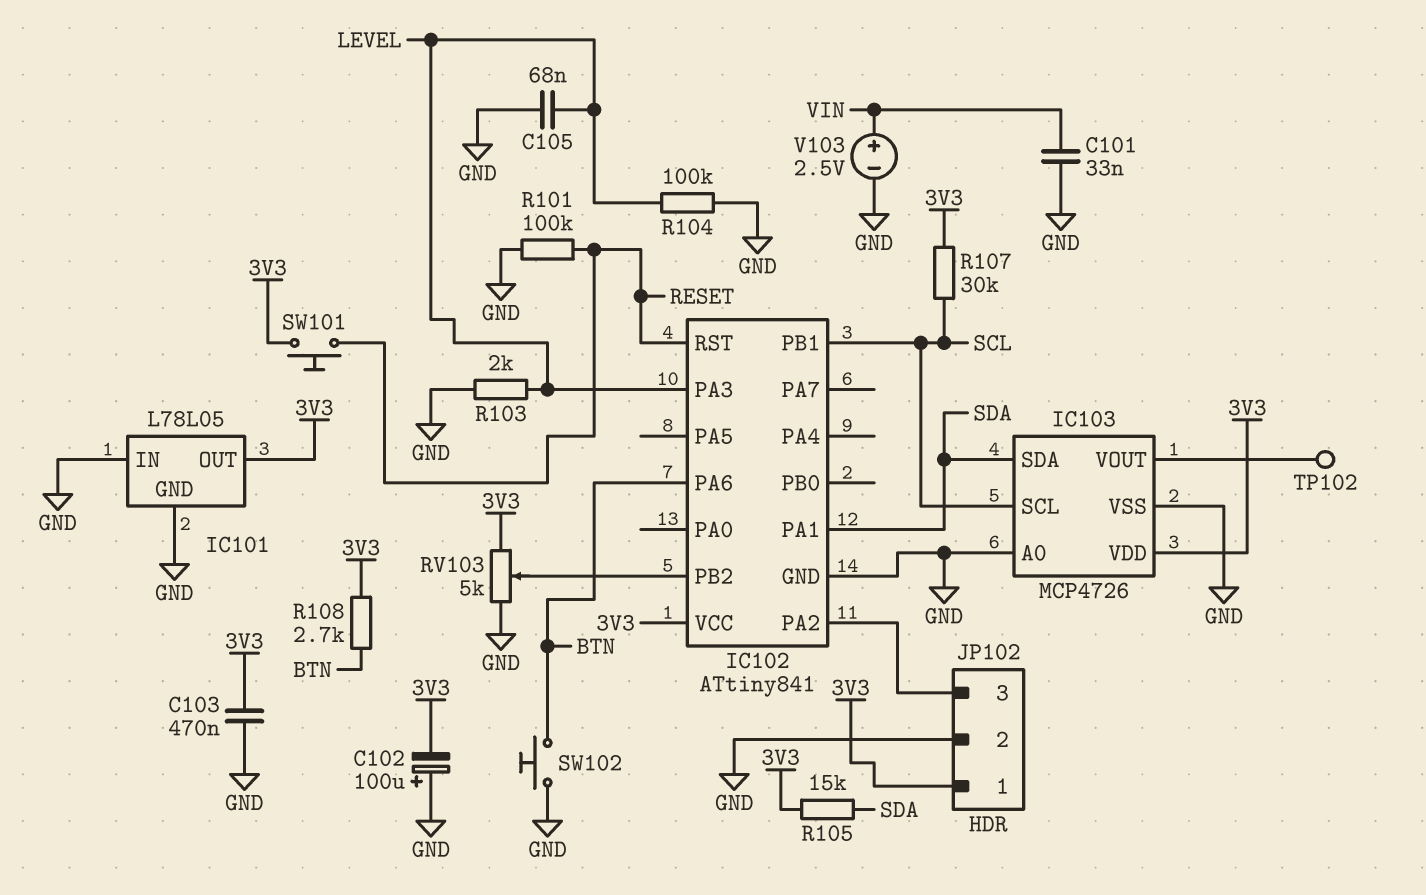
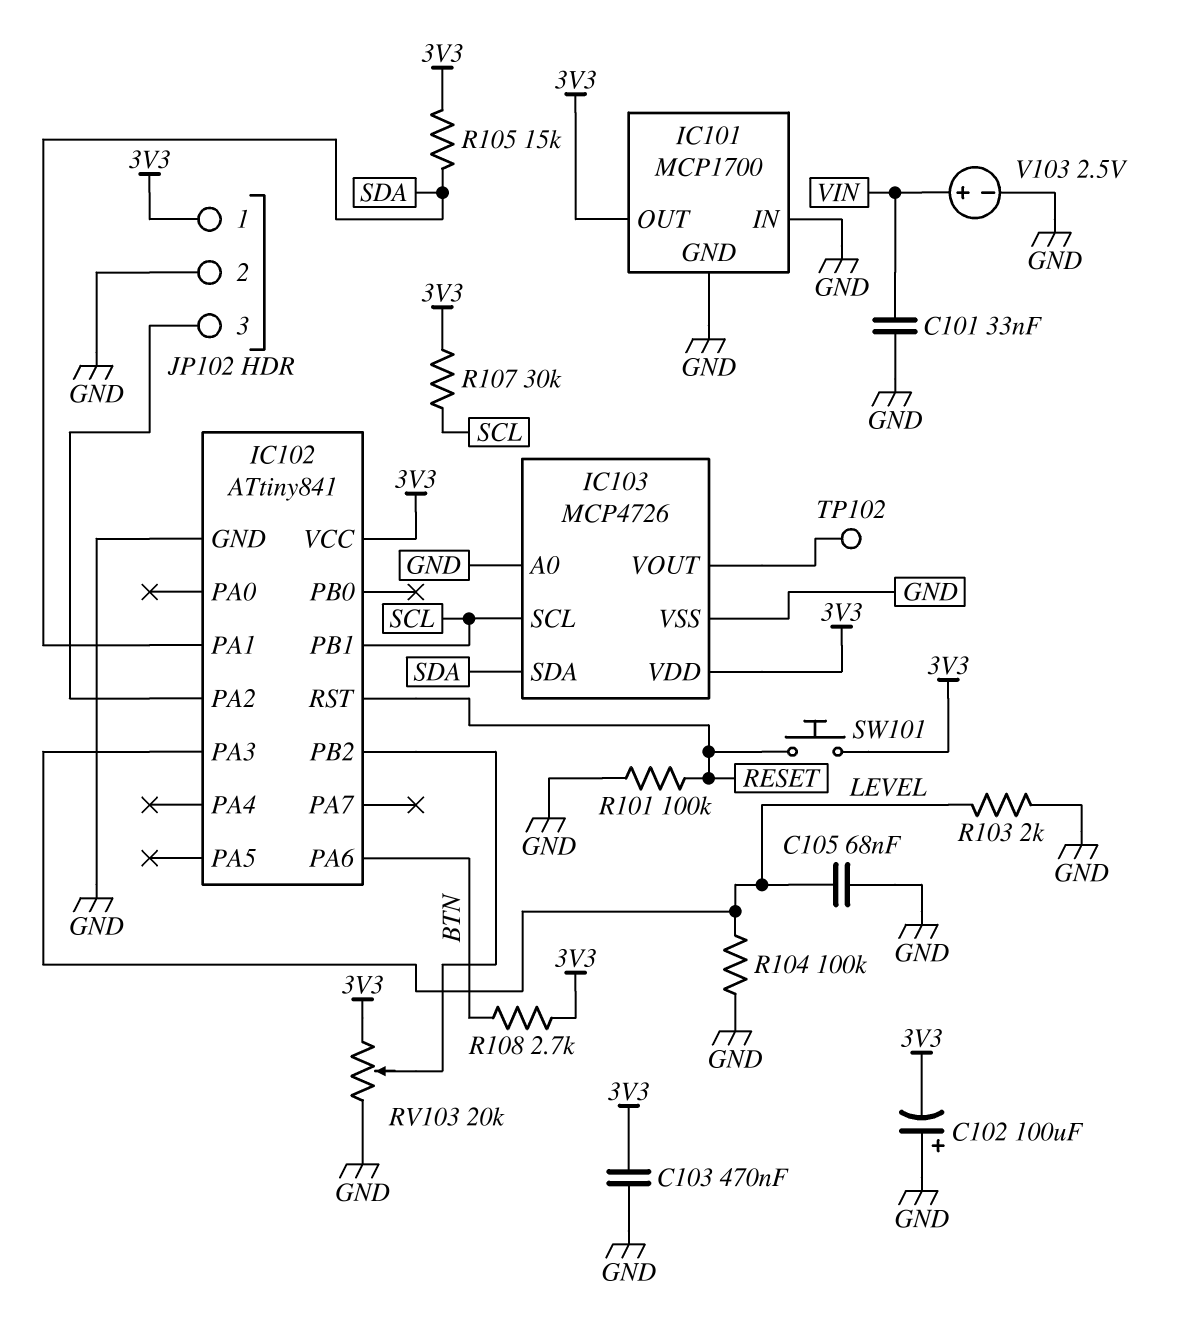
IC101: L78L05 -> MCP1700
RV103: 5k (3V3, GND, wiper IC102/PB2) -> 20k (3V3, GND, wiper IC102/PB2)
SW102: button (BTN, GND) -> none

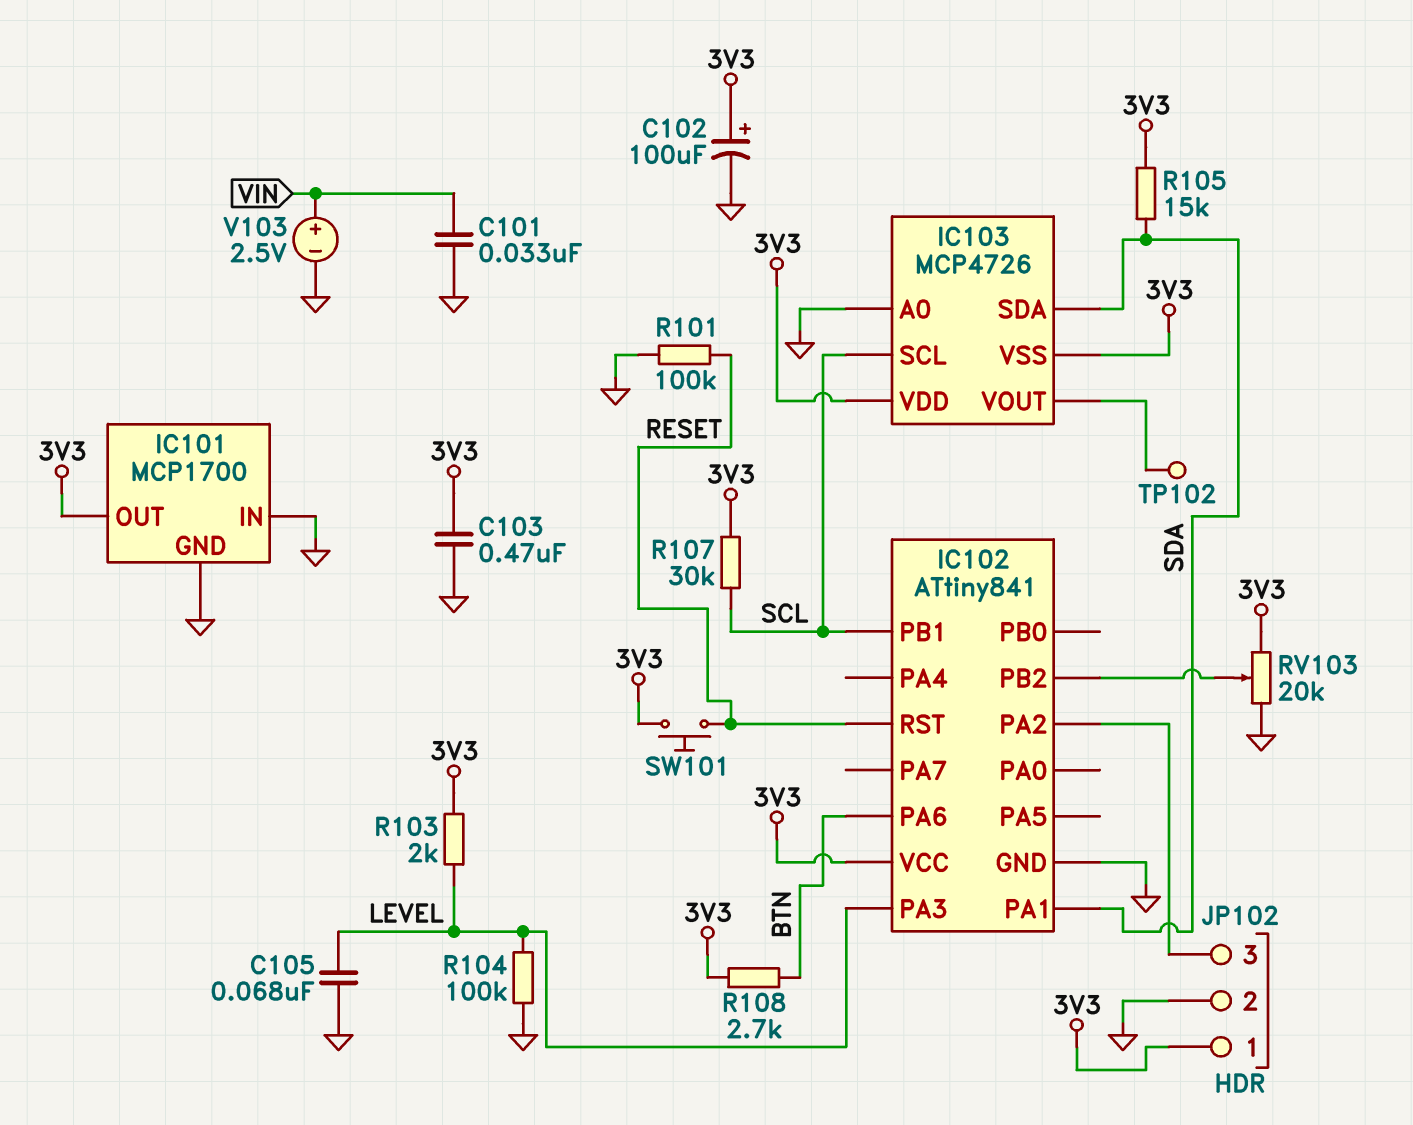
C102: 100uF (plus GND, minus 3V3) -> 100uF (plus 3V3, minus GND)
IC103 pin VSS: GND -> 3V3
R103: 2k (GND, LEVEL) -> 2k (3V3, LEVEL)

